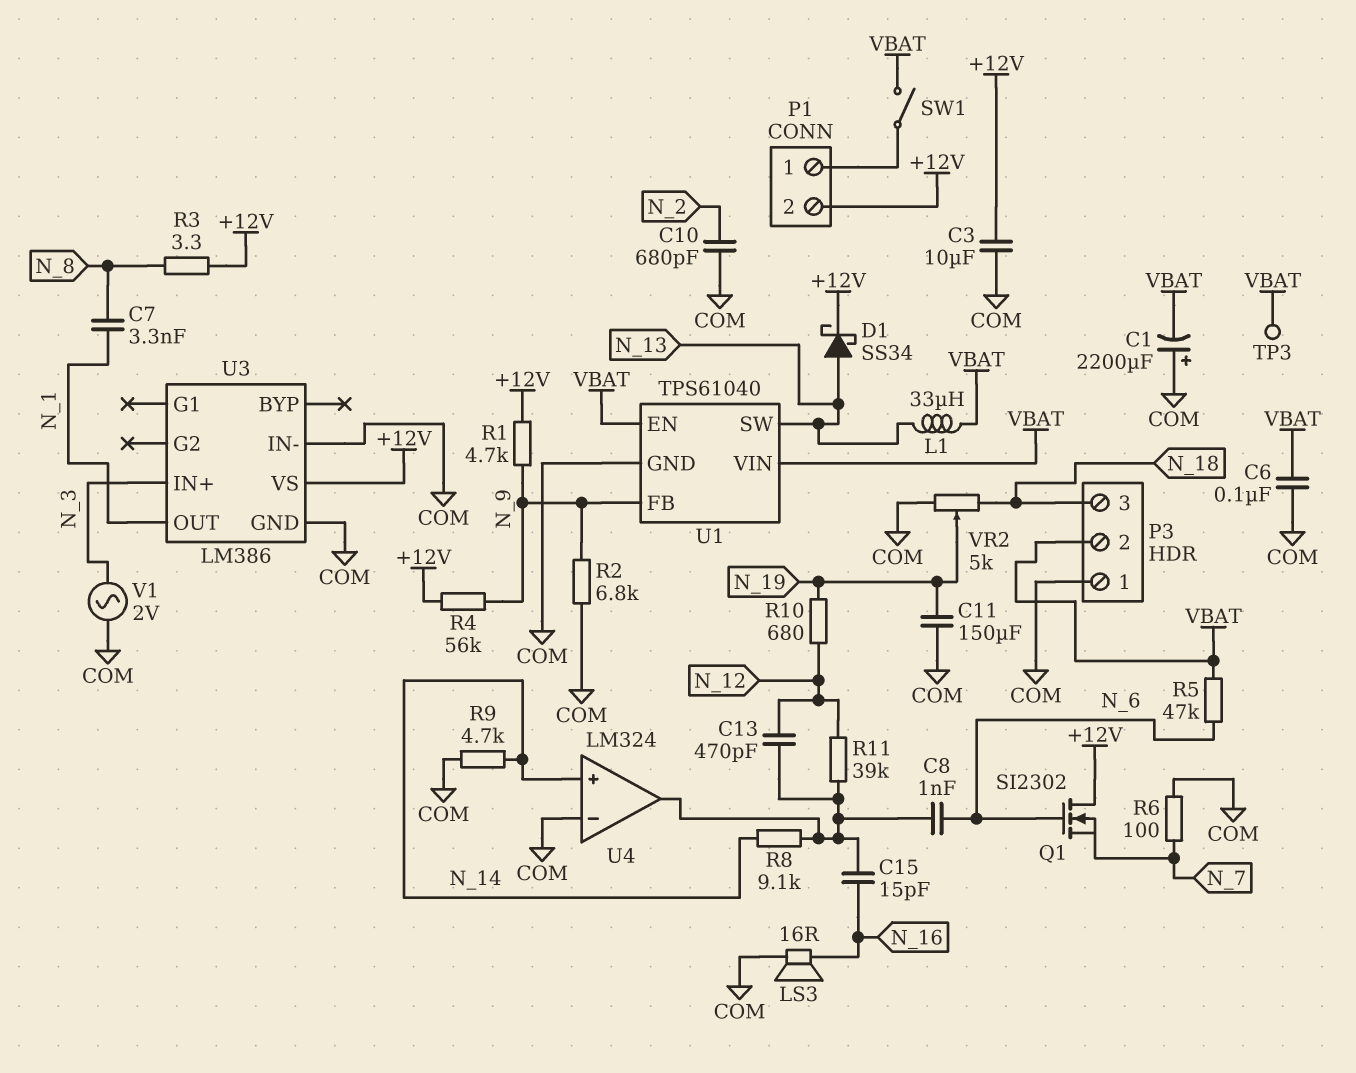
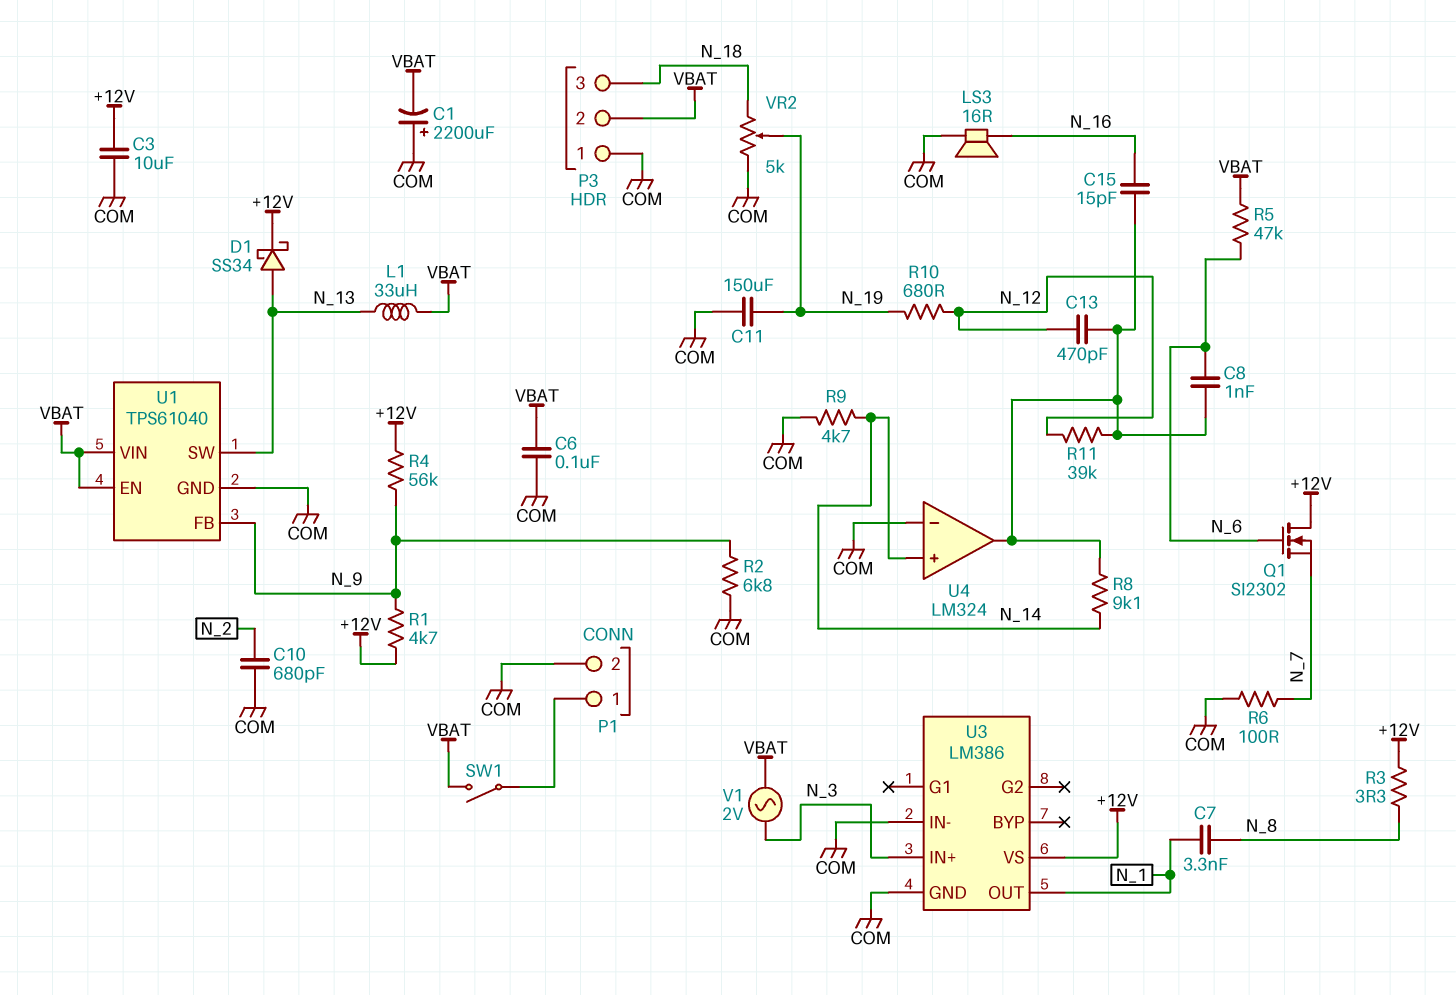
P1 pin 2: +12V -> COM
TP3: test point (VBAT) -> none
V1: AC 2V (COM, N_3) -> AC 2V (N_3, VBAT)

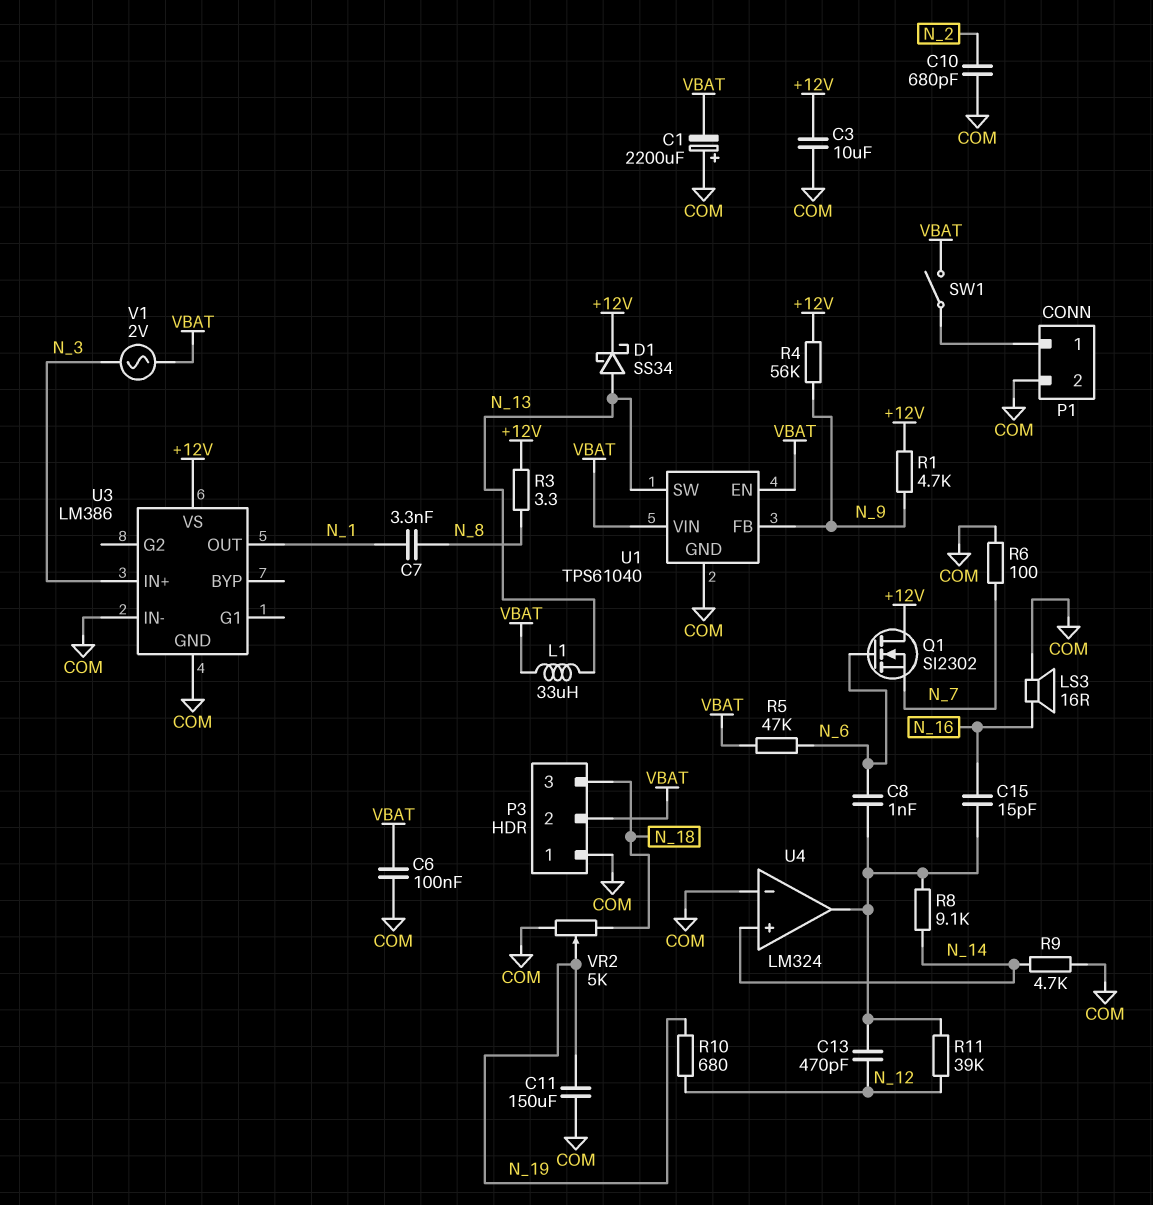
R2: 6.8k (COM, N_9) -> none

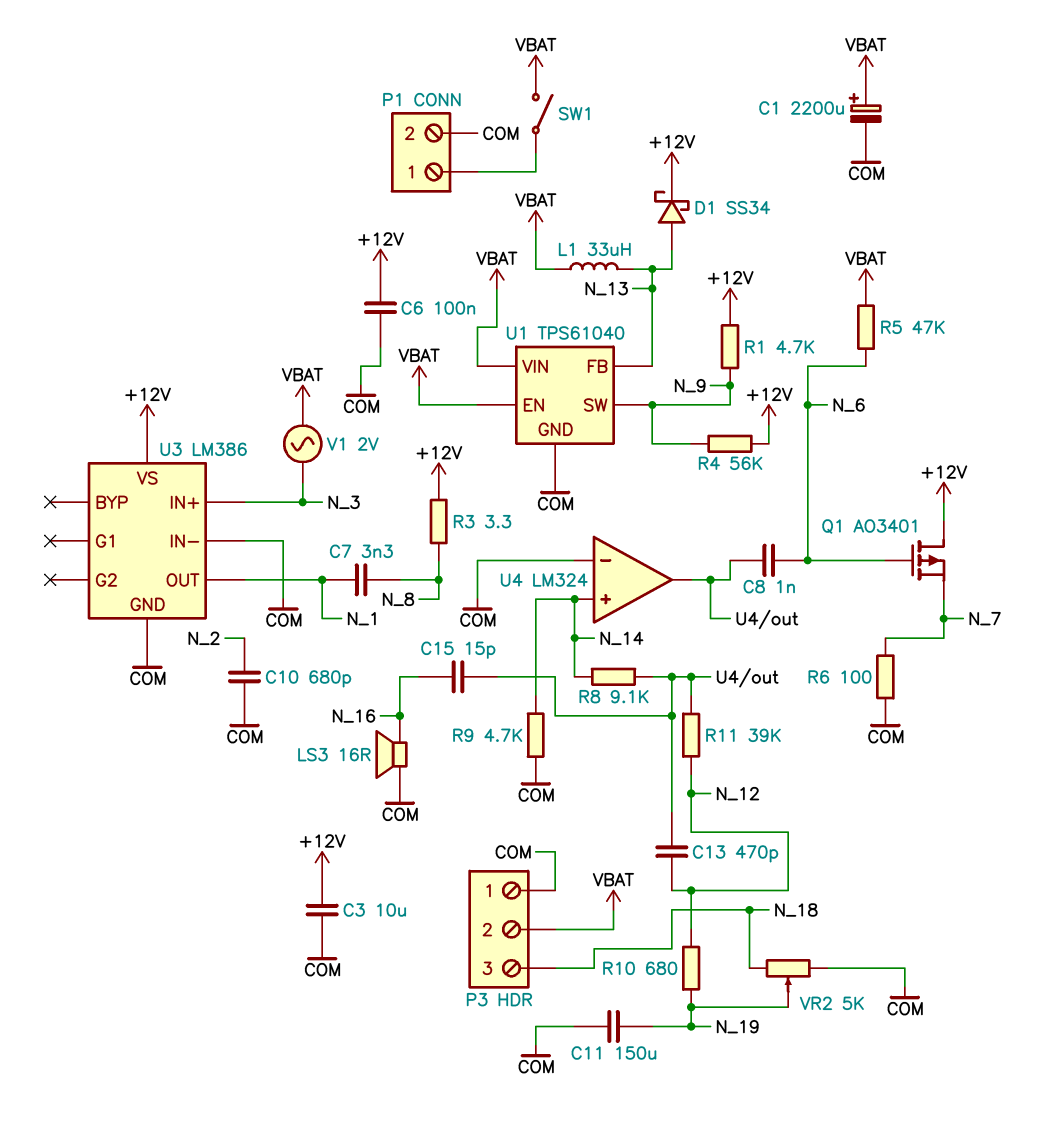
C1: 2200uF (plus COM, minus VBAT) -> 2200uF (plus VBAT, minus COM)
C6: 100nF (COM, VBAT) -> 100nF (+12V, COM)
Q1: NMOS SI2302 (G N_6, D +12V, S N_7) -> PMOS AO3401 (G N_6, D +12V, S N_7)
U1 pin FB: N_9 -> N_13
U1 pin SW: N_13 -> N_9

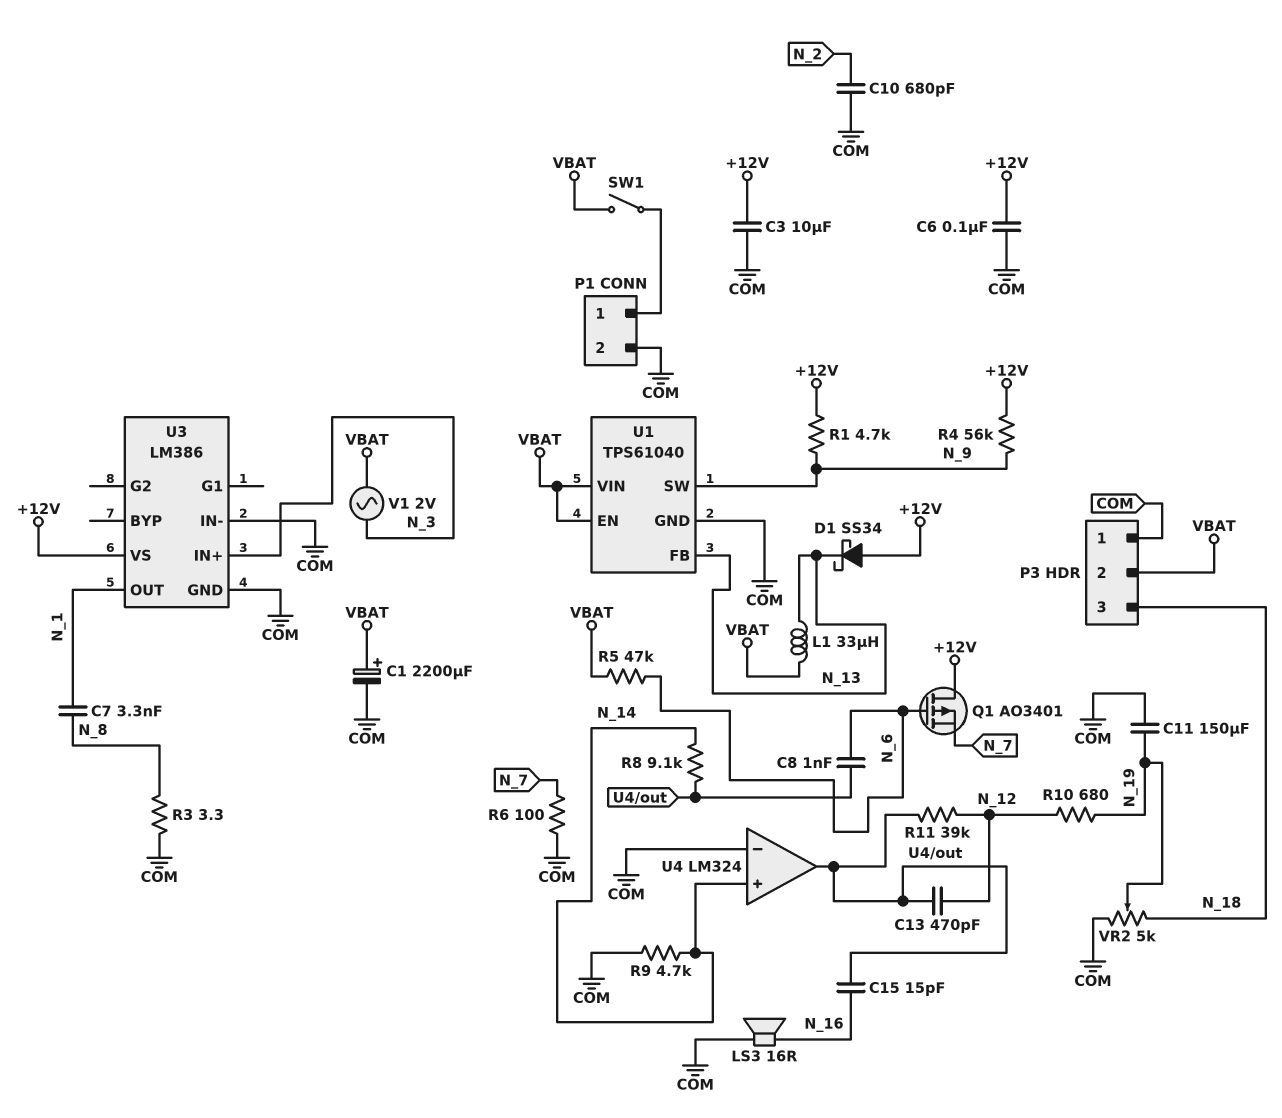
D1: schottky SS34 (A N_13, K +12V) -> schottky SS34 (A +12V, K N_13)
R3: 3.3 (+12V, N_8) -> 3.3 (COM, N_8)

